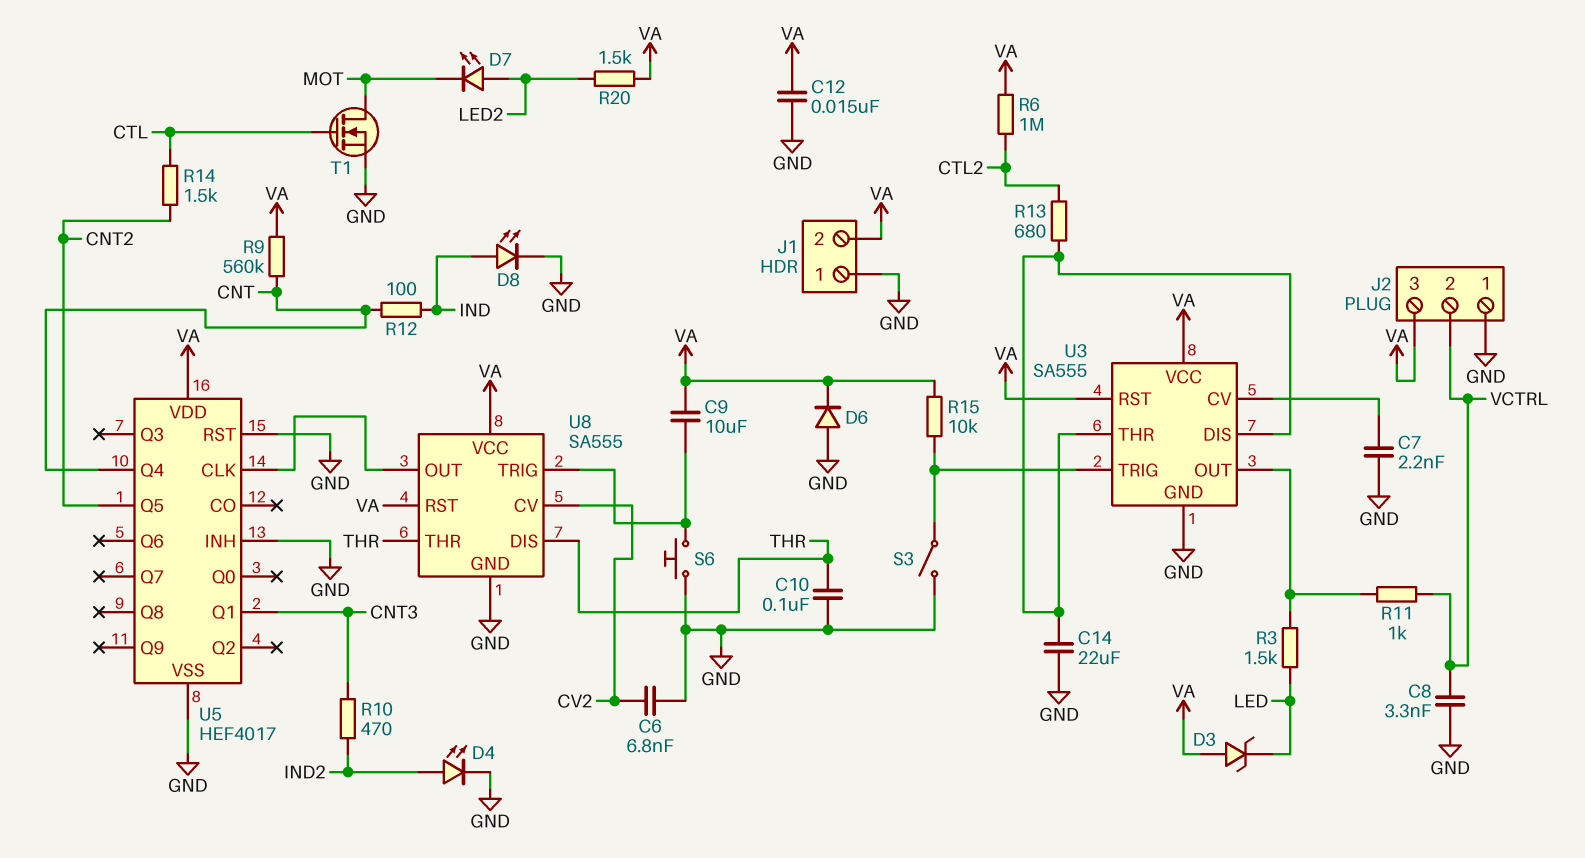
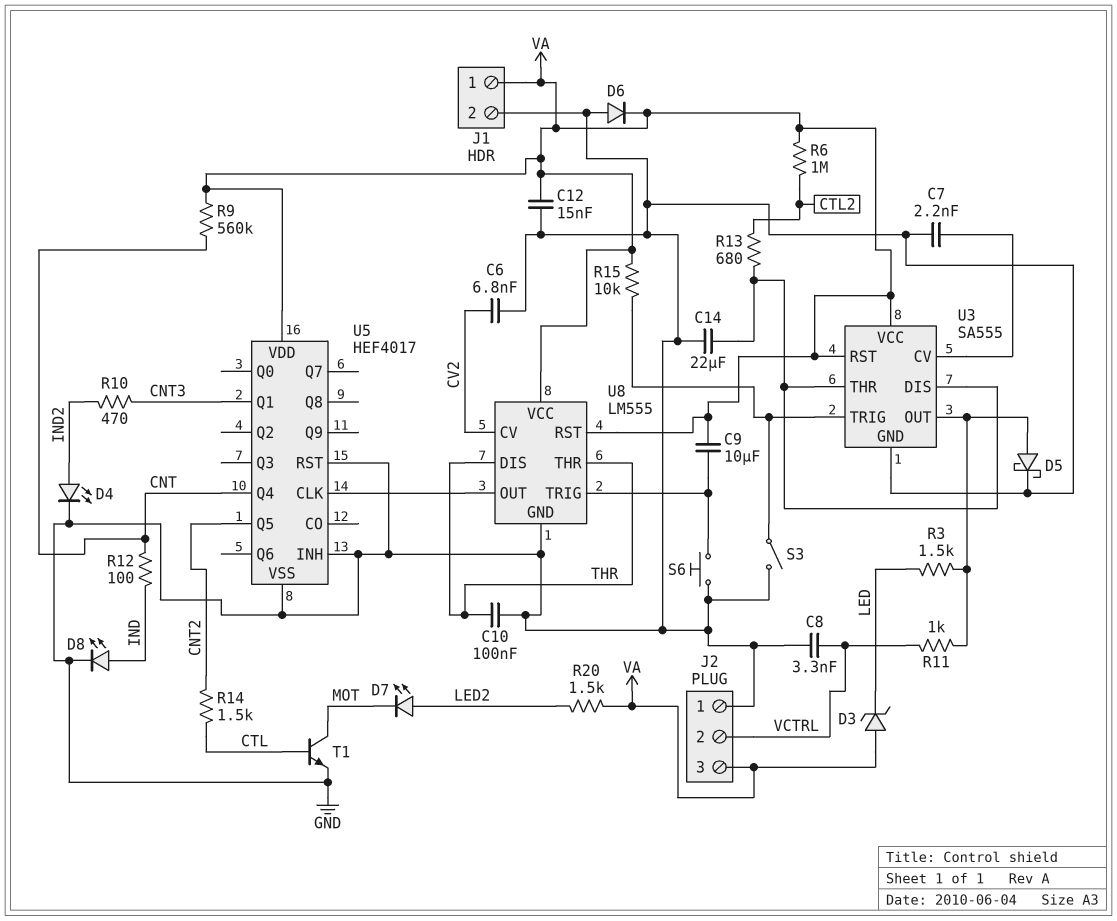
D5: none -> schottky (A U3/OUT, K GND)
J1 pin 1: GND -> VA
J1 pin 2: VA -> GND
T1: NMOS (G CTL, D MOT, S GND) -> NPN (B CTL, C MOT, E GND)
U8: SA555 -> LM555

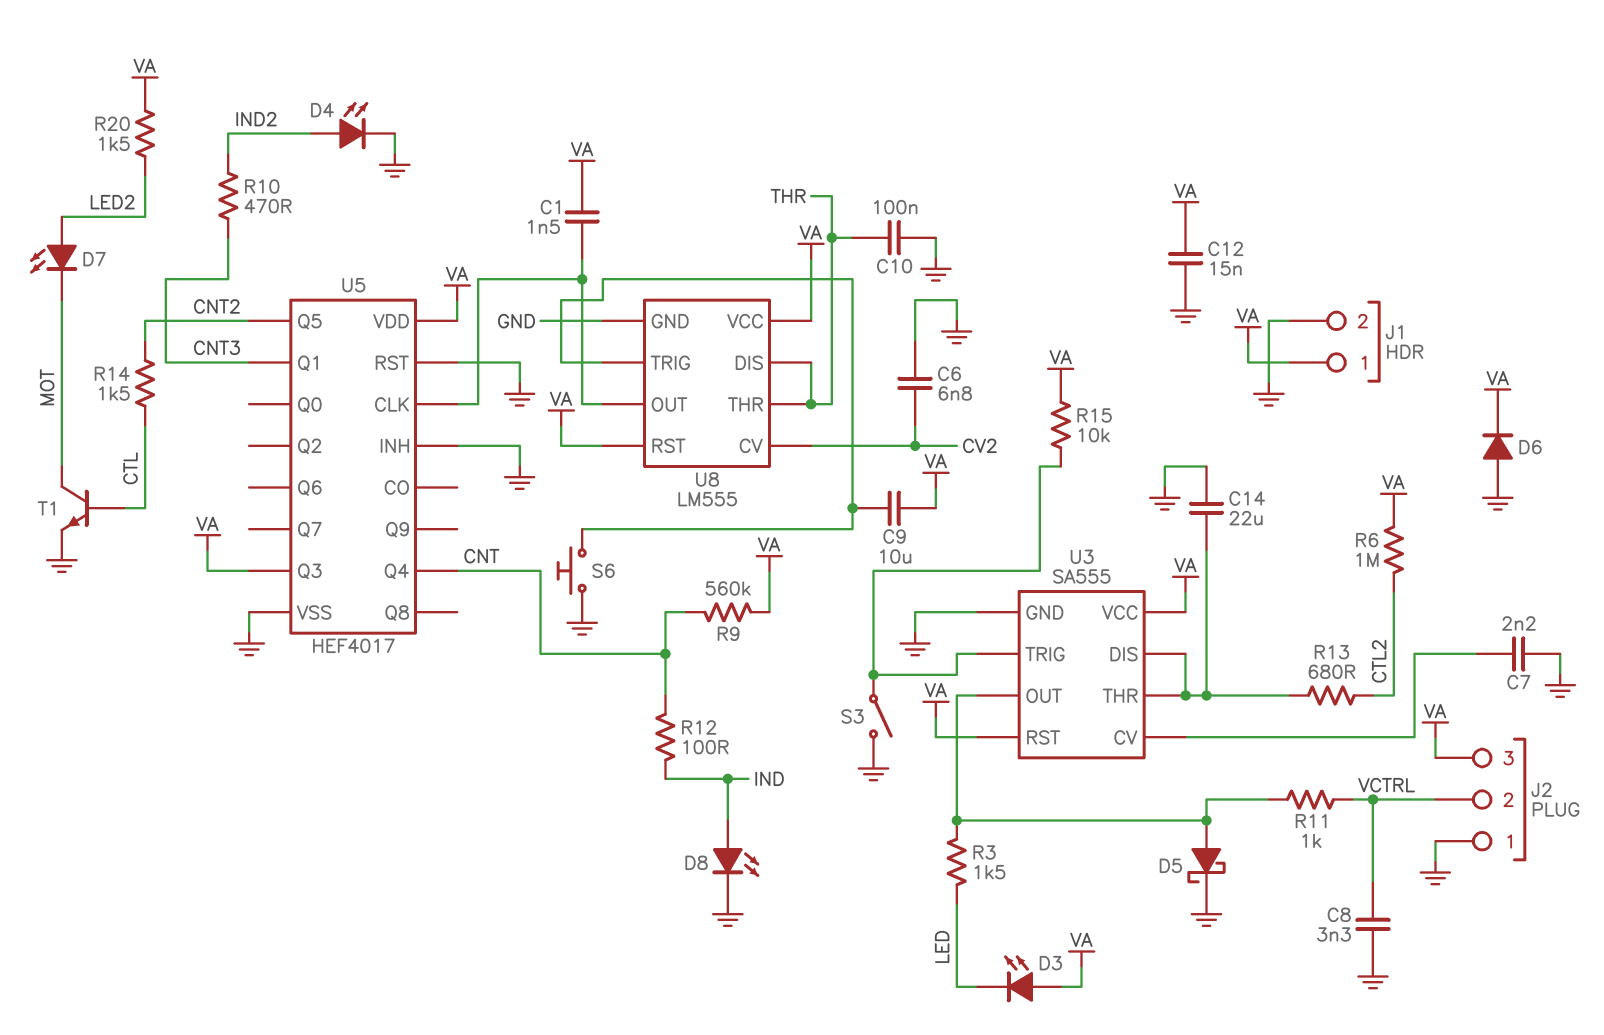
C1: none -> 1.5nF (U5/CLK, VA)
D3: zener (A VA, K LED) -> LED (A VA, K LED)
U5 pin Q3: none -> VA

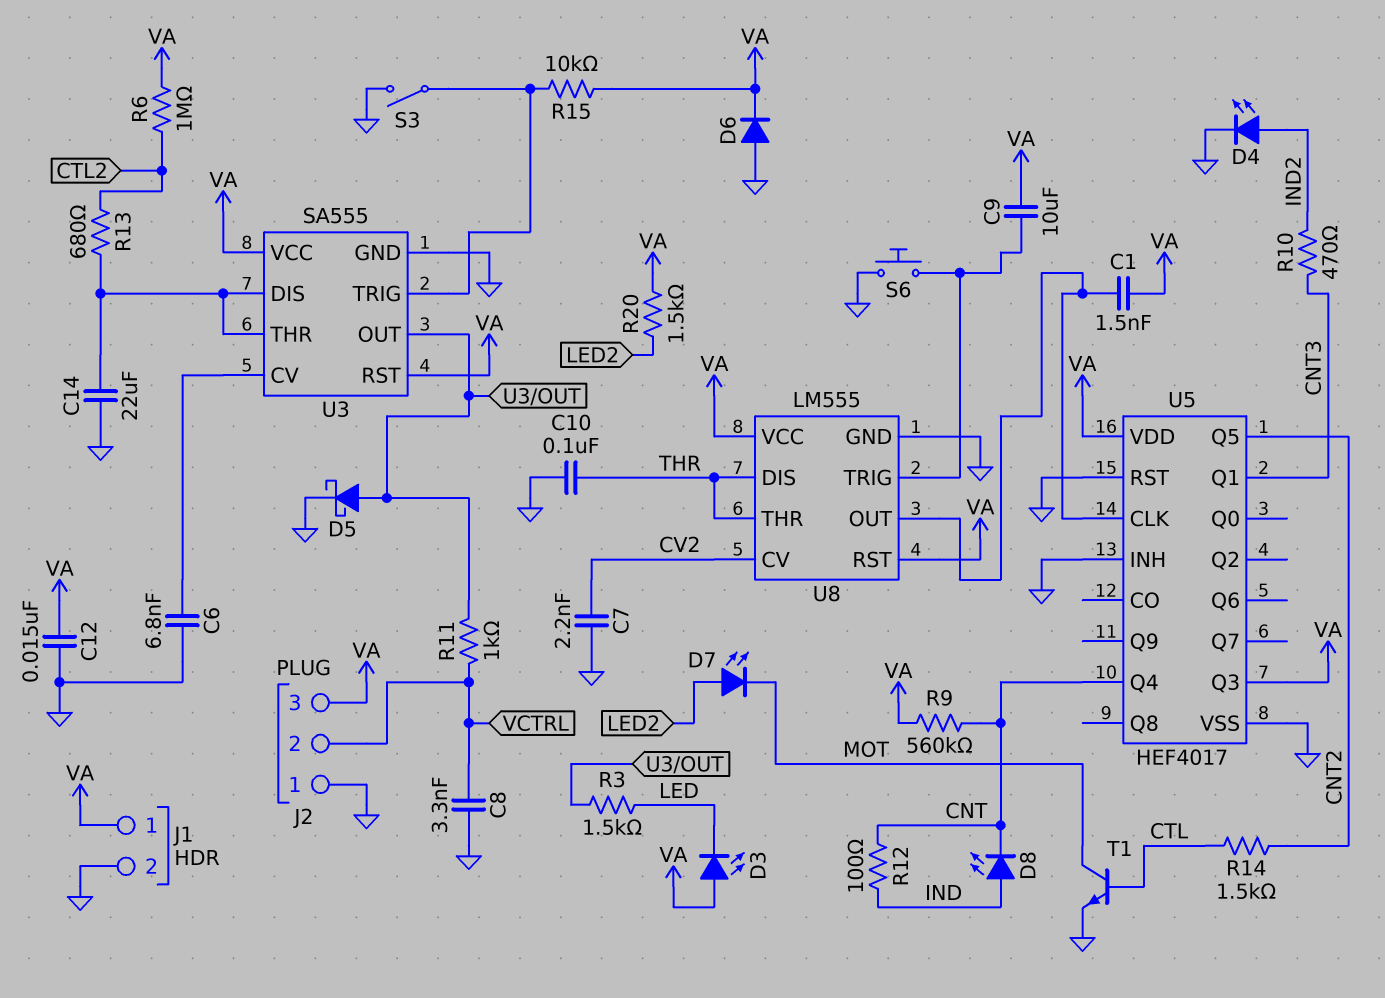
C6: 6.8nF (CV2, GND) -> 6.8nF (GND, U3/CV)
C7: 2.2nF (GND, U3/CV) -> 2.2nF (CV2, GND)
D8: LED (A IND, K GND) -> LED (A IND, K CNT)

